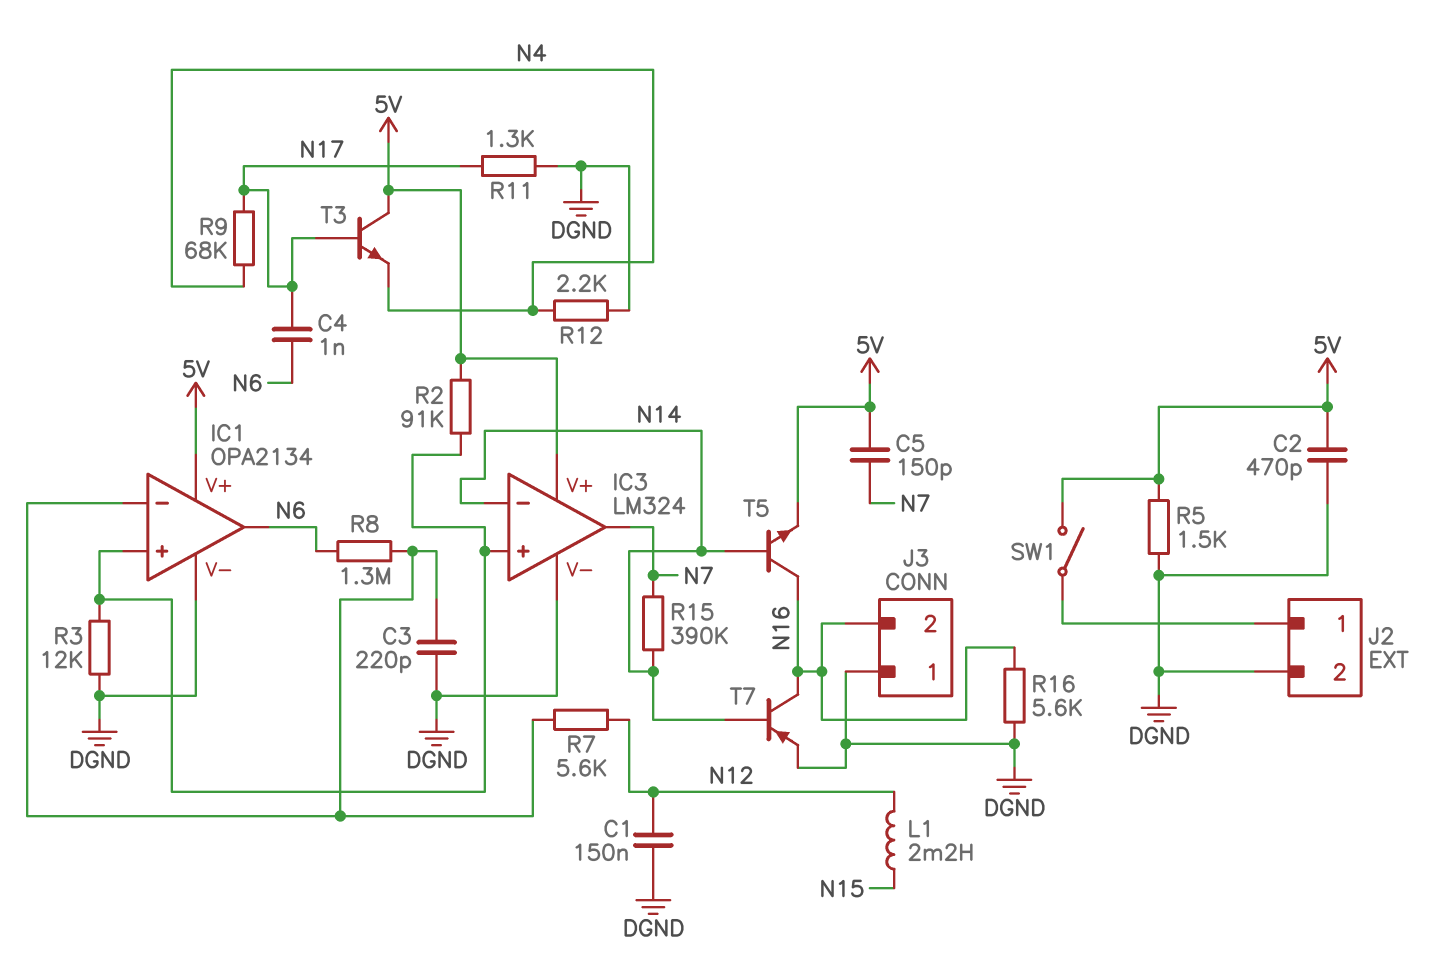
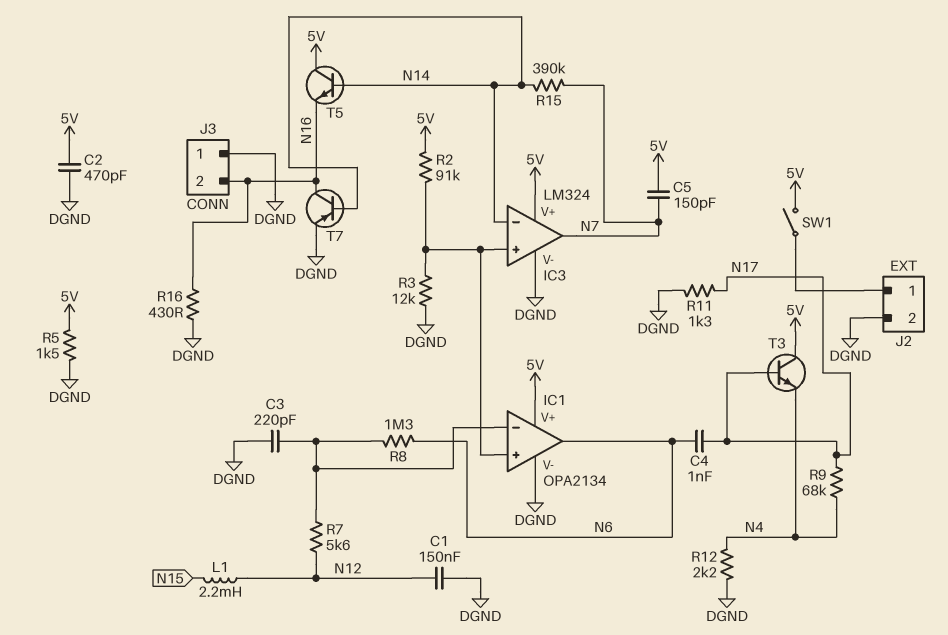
R16: 5.6k (DGND, N16) -> 430 (DGND, N16)
T5: NPN (B N14, C N16, E 5V) -> NPN (B N14, C 5V, E N16)

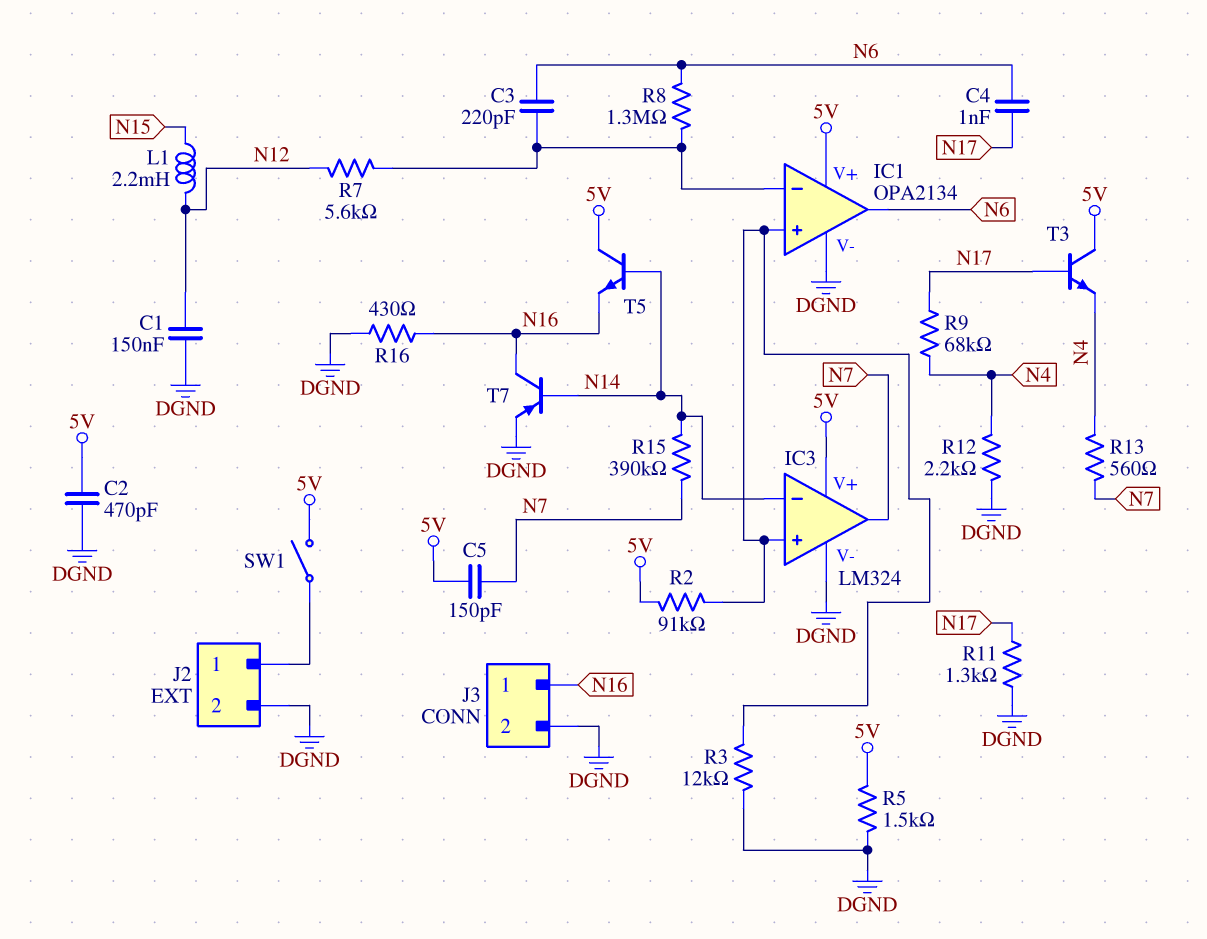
C3: 220pF (DGND, IC1/in-) -> 220pF (IC1/in-, N6)
J3 pin 1: DGND -> N16
J3 pin 2: N16 -> DGND
R13: none -> 560 (N4, N7)

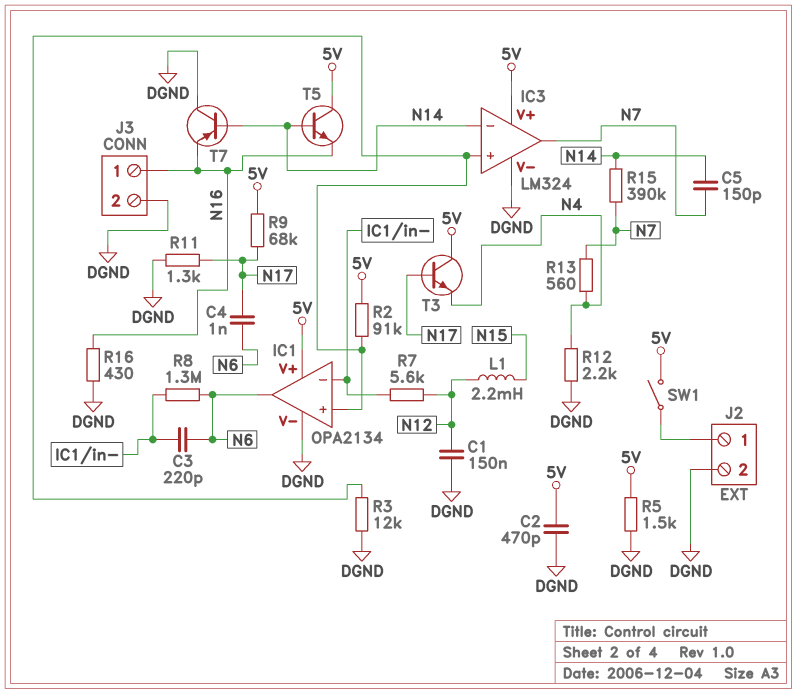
C5: 150pF (5V, N7) -> 150pF (N7, N14)
R9: 68k (N4, N17) -> 68k (5V, N17)
T7: PNP (B N14, C N16, E DGND) -> PNP (B N14, C DGND, E N16)

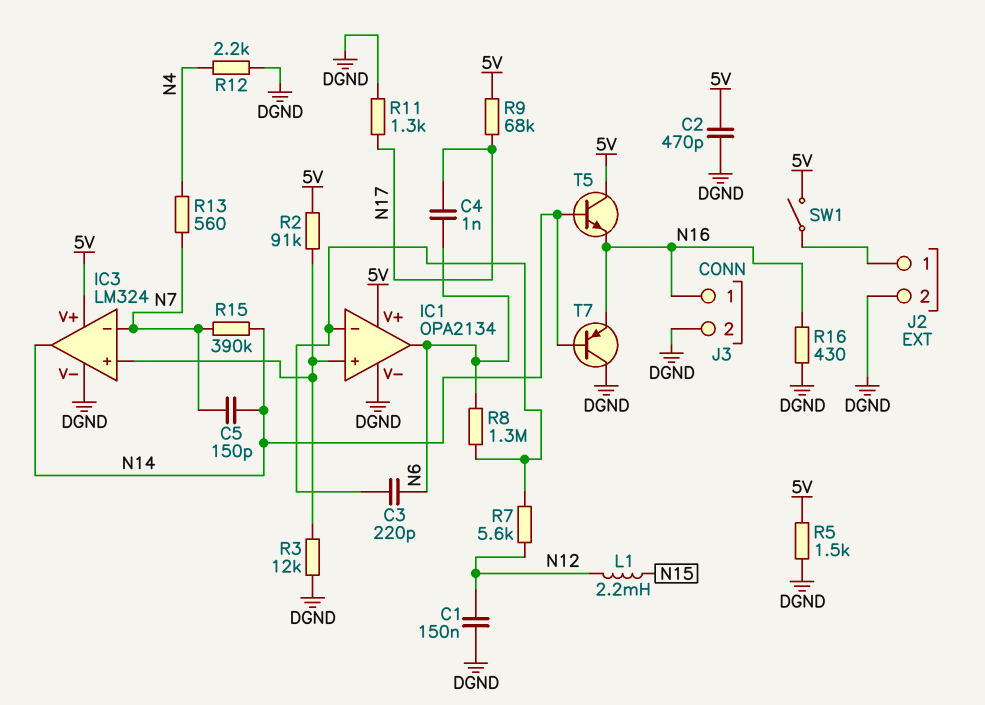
IC3 pin in-: N14 -> N7
IC3 pin out: N7 -> N14
T3: NPN (B N17, C 5V, E N4) -> none

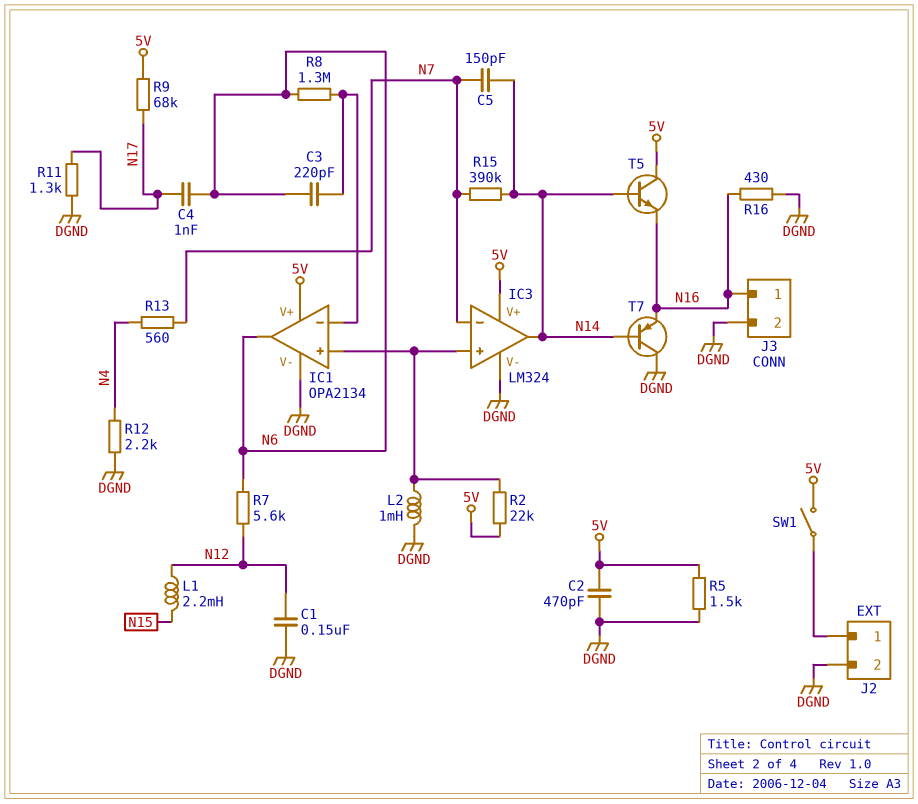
L2: none -> 1mH (DGND, IC1/in+)
R2: 91k (5V, IC1/in+) -> 22k (5V, IC1/in+)
R3: 12k (DGND, IC1/in+) -> none
R7: 5.6k (IC1/in-, N12) -> 5.6k (N6, N12)

